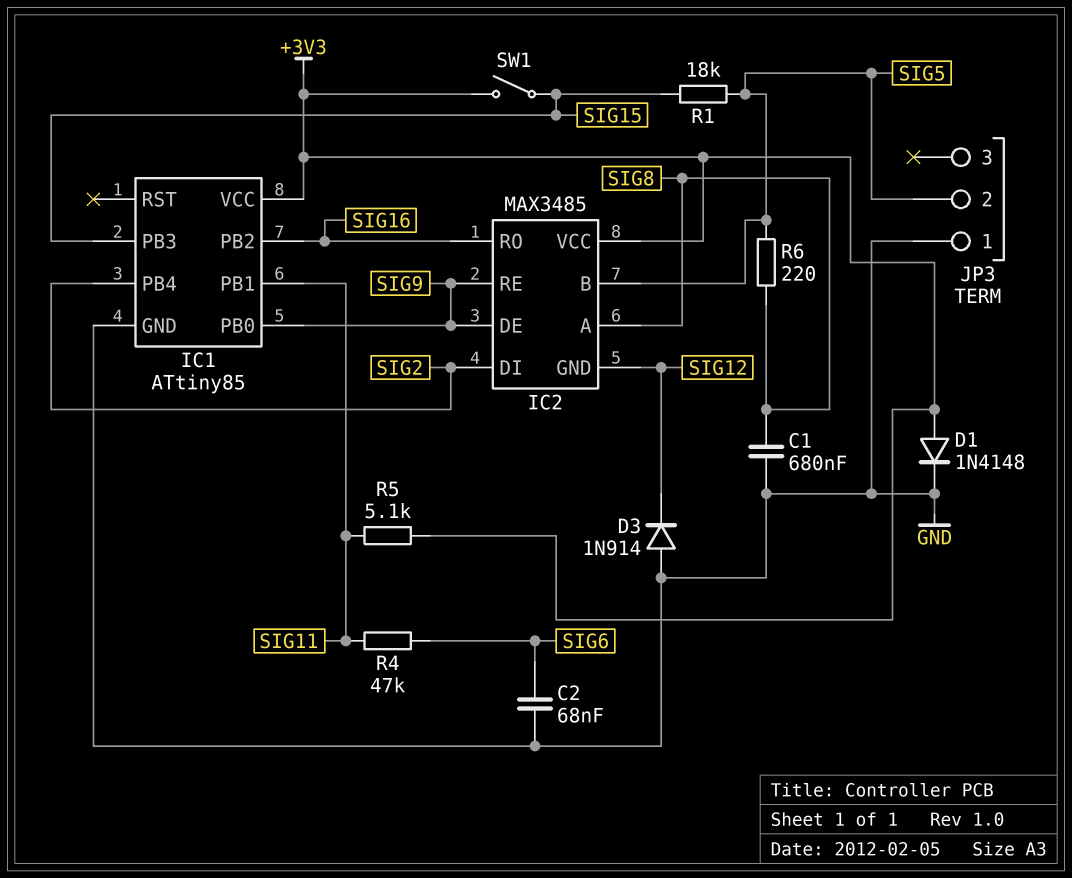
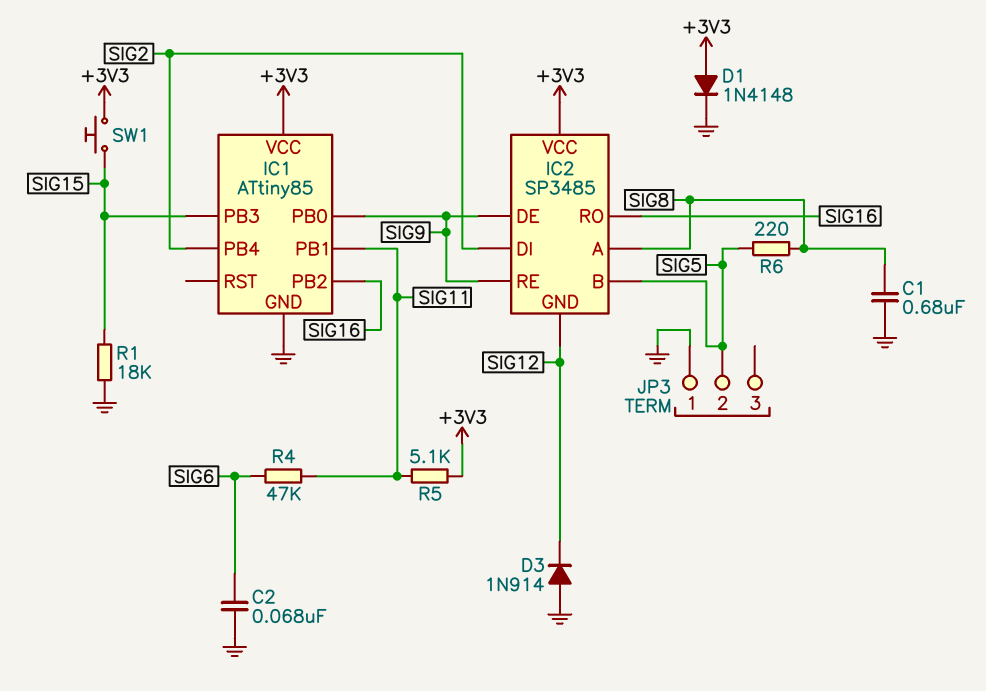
IC2: MAX3485 -> SP3485
R1: 18k (SIG5, SIG15) -> 18k (GND, SIG15)
SW1: switch (+3V3, SIG15) -> button (+3V3, SIG15)

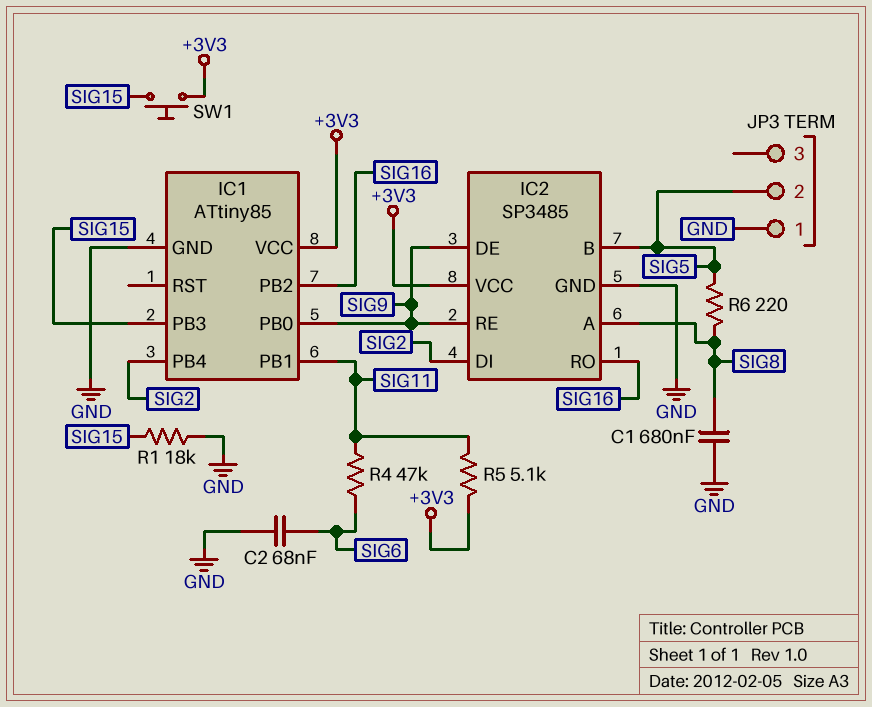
D1: diode 1N4148 (A +3V3, K GND) -> none
D3: diode 1N914 (A GND, K SIG12) -> none
IC2 pin GND: SIG12 -> GND

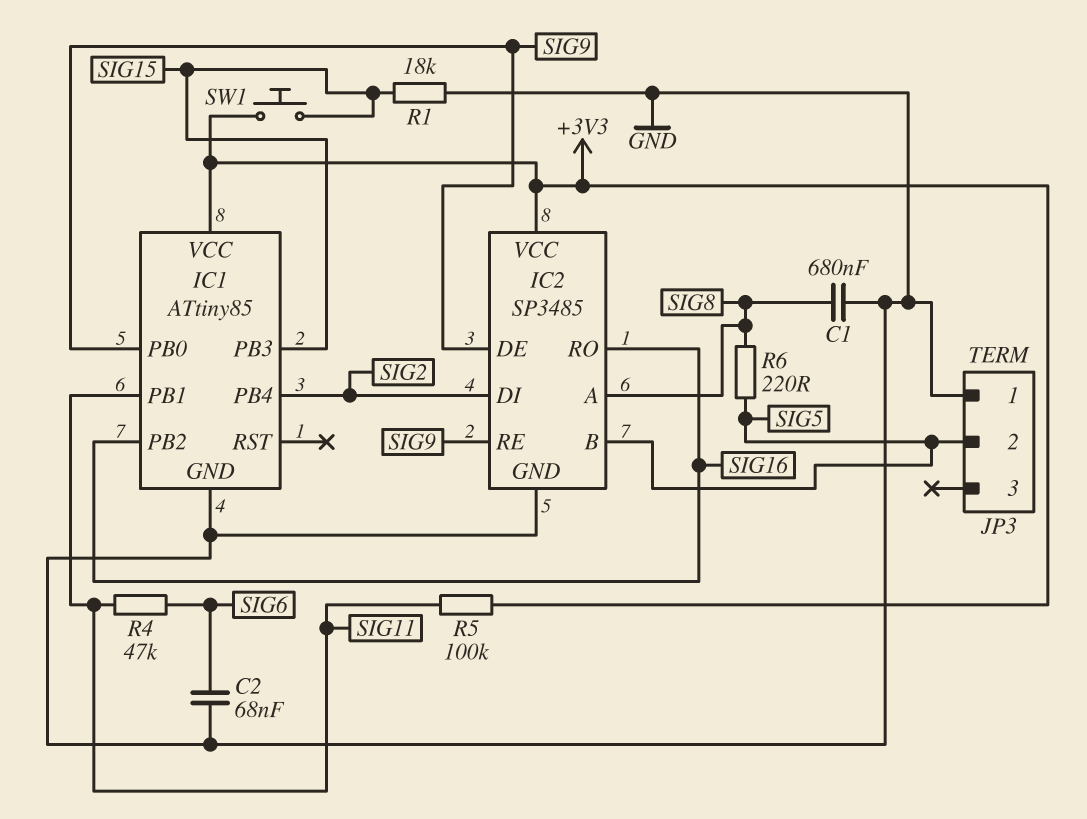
R5: 5.1k (+3V3, SIG11) -> 100k (+3V3, SIG11)

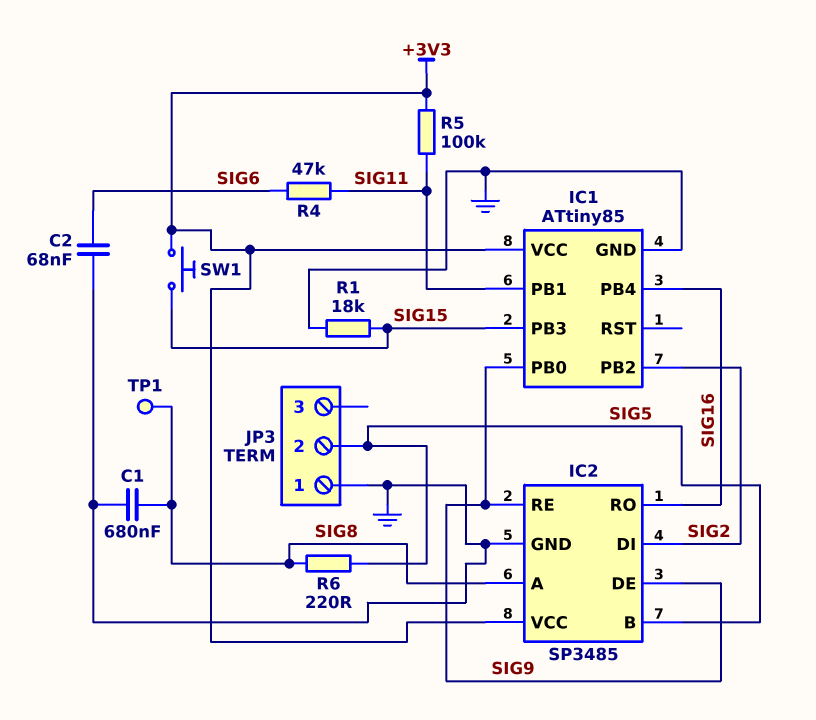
IC1 pin PB2: SIG16 -> SIG2
IC1 pin PB4: SIG2 -> SIG16
TP1: none -> test point (SIG8)

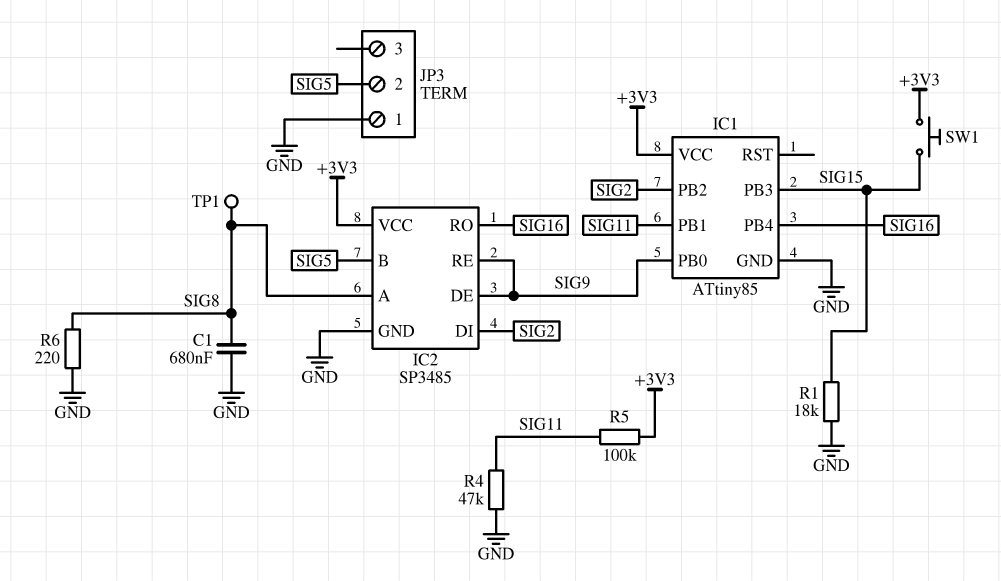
C2: 68nF (GND, SIG6) -> none
R4: 47k (SIG6, SIG11) -> 47k (GND, SIG11)
R6: 220 (SIG5, SIG8) -> 220 (GND, SIG8)

